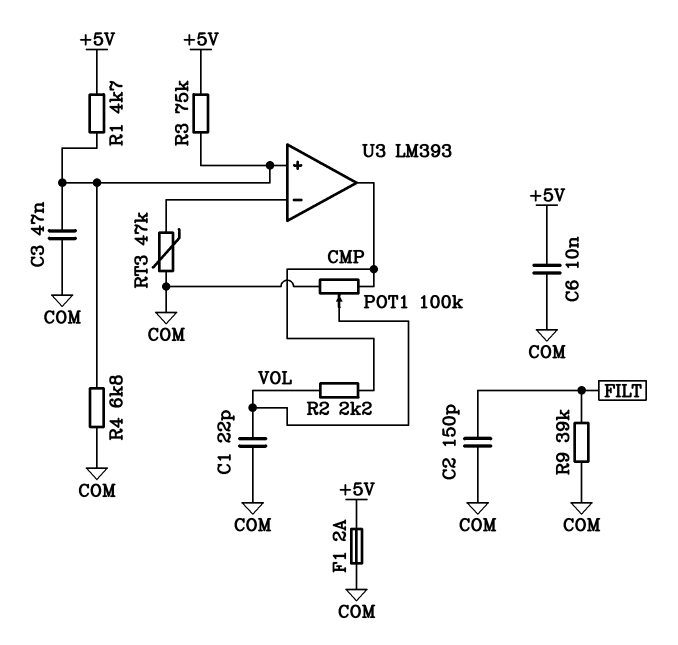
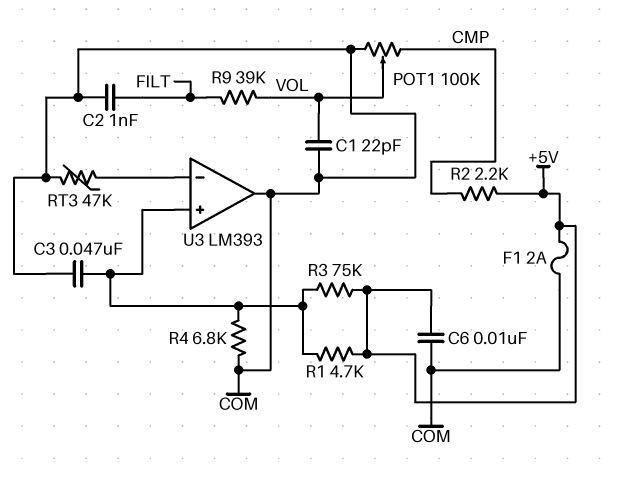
C2: 150pF (COM, FILT) -> 1nF (COM, FILT)
R2: 2.2k (CMP, VOL) -> 2.2k (+5V, CMP)
R9: 39k (COM, FILT) -> 39k (FILT, VOL)
U3 pin out: CMP -> COM

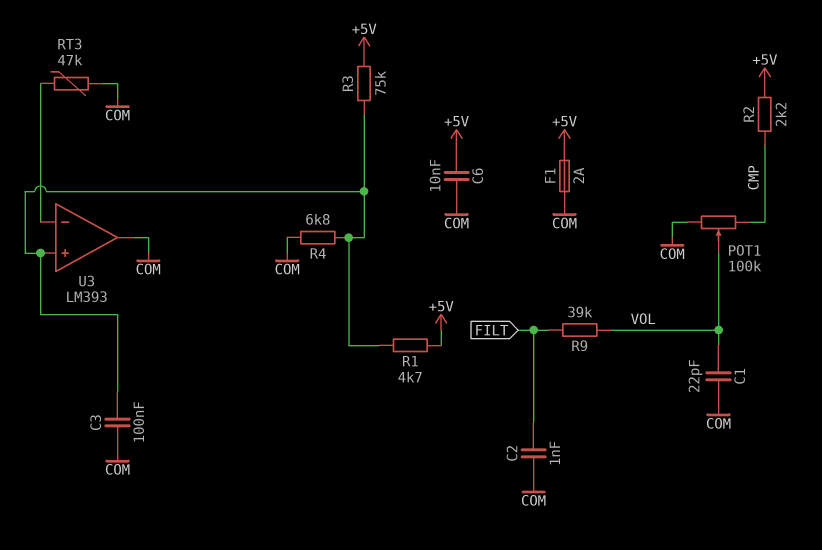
C3: 47nF (COM, U3/in+) -> 100nF (COM, U3/in+)

